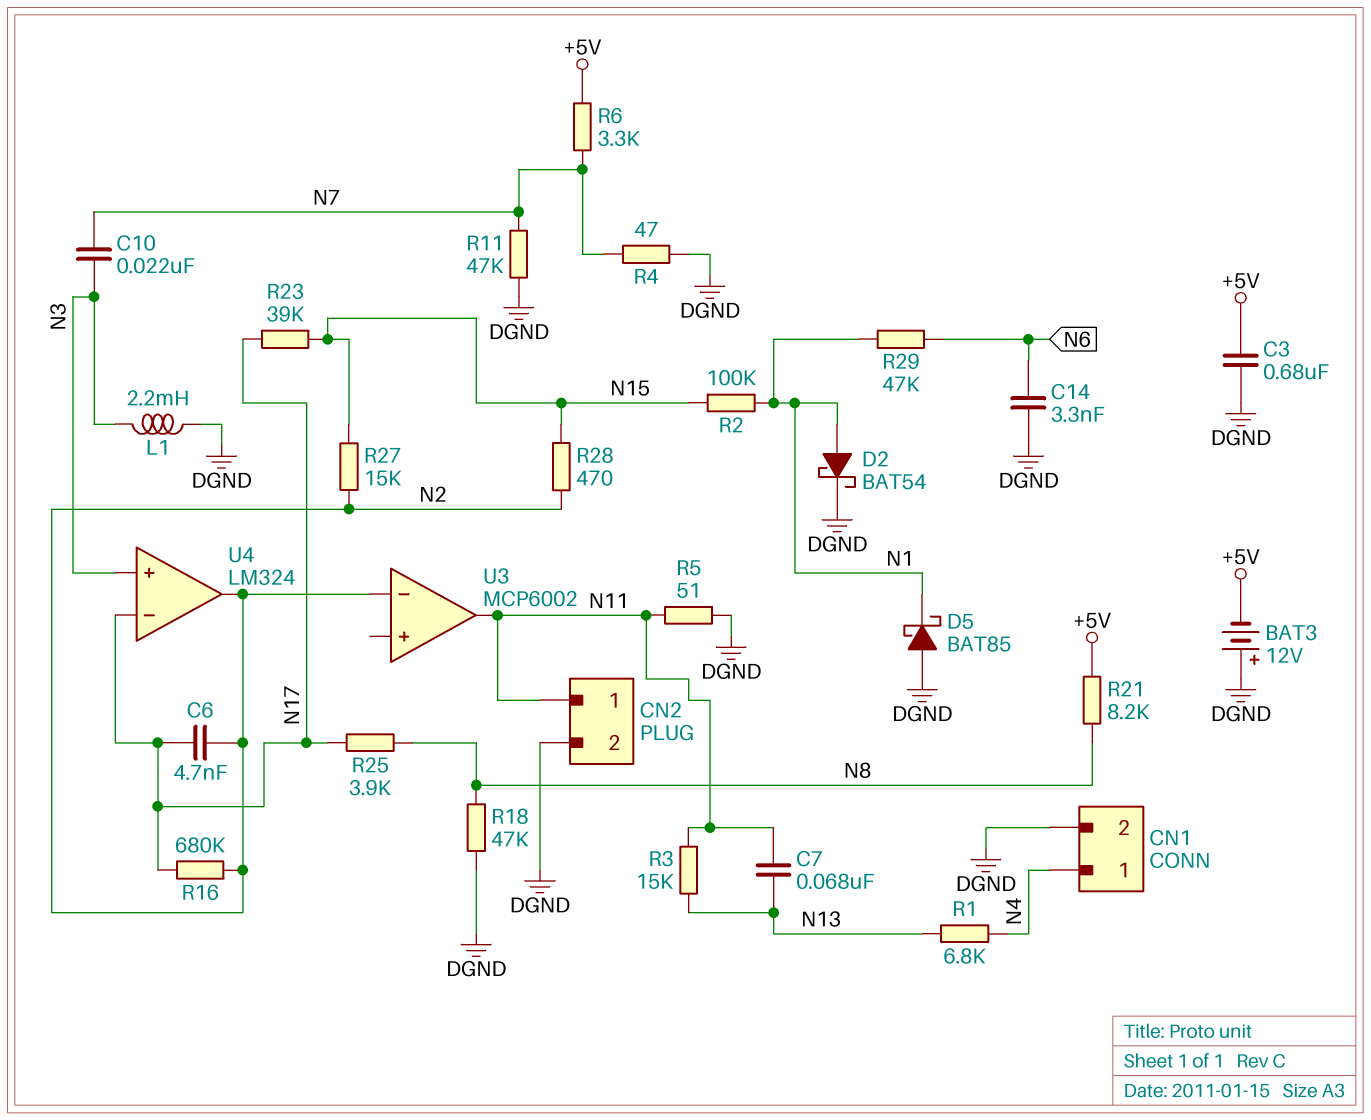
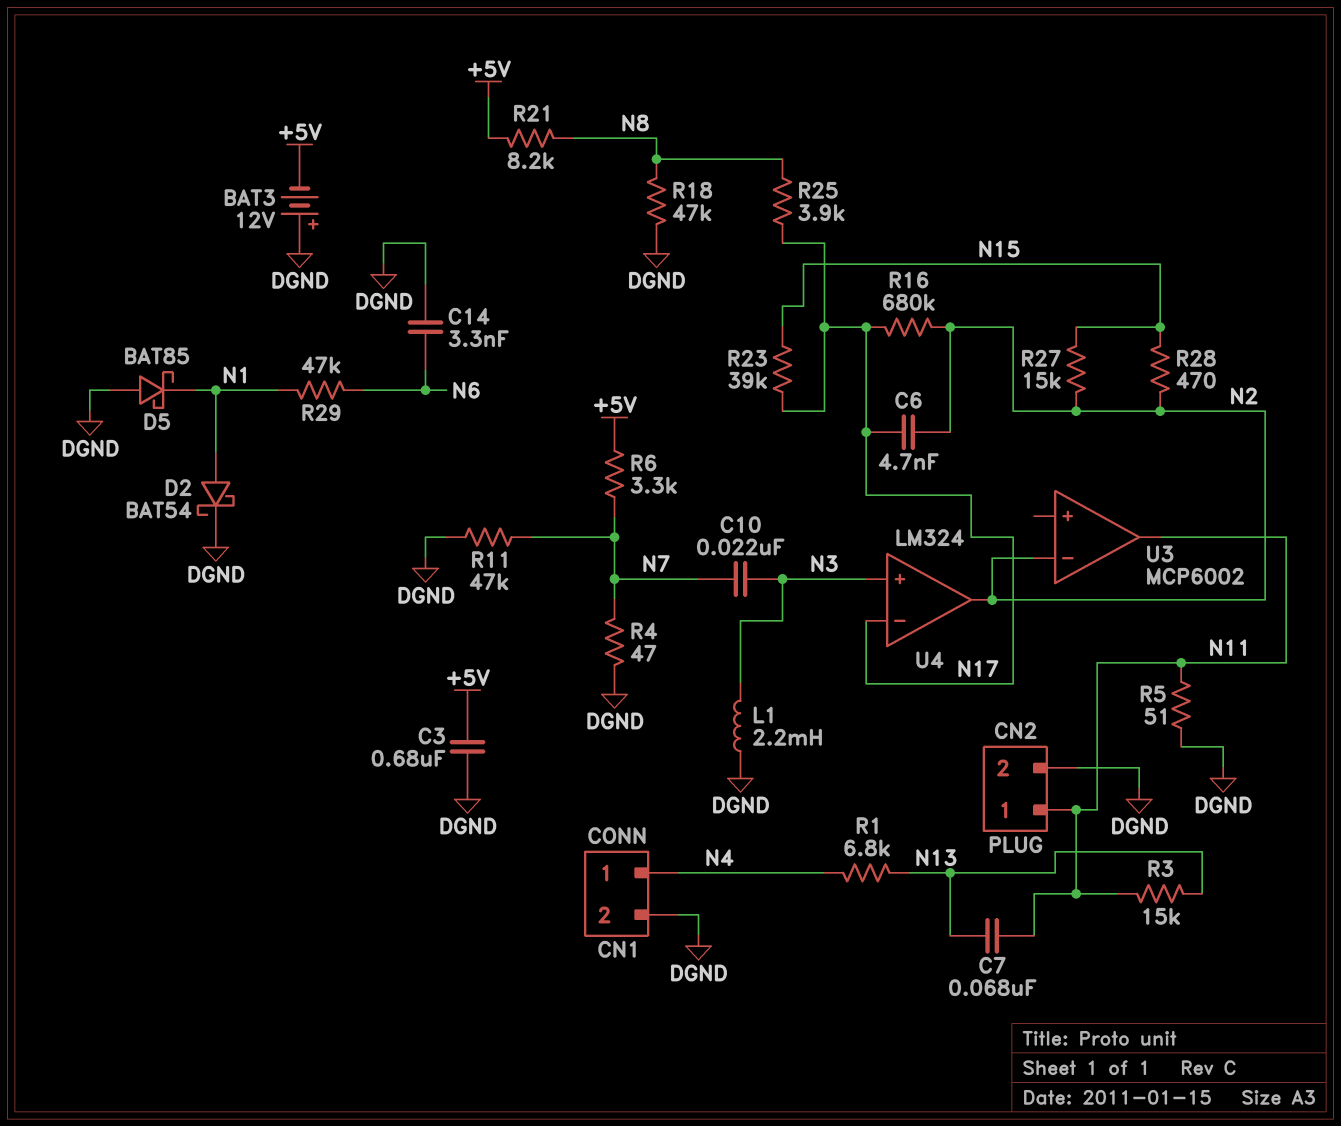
R2: 100k (N1, N15) -> none

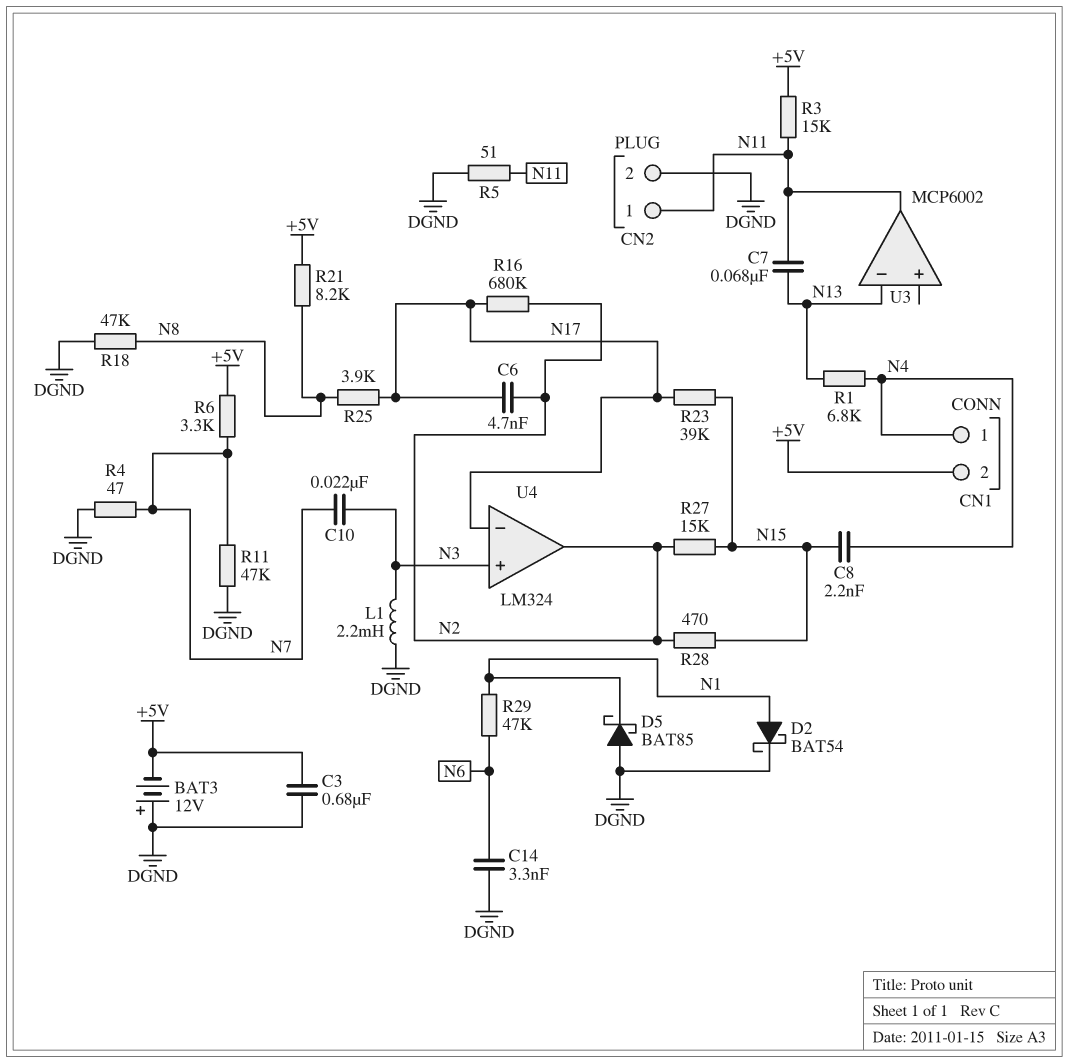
C8: none -> 2.2nF (N4, N15)
CN1 pin 2: DGND -> +5V
R3: 15k (N11, N13) -> 15k (+5V, N11)
U3 pin in-: N2 -> N13

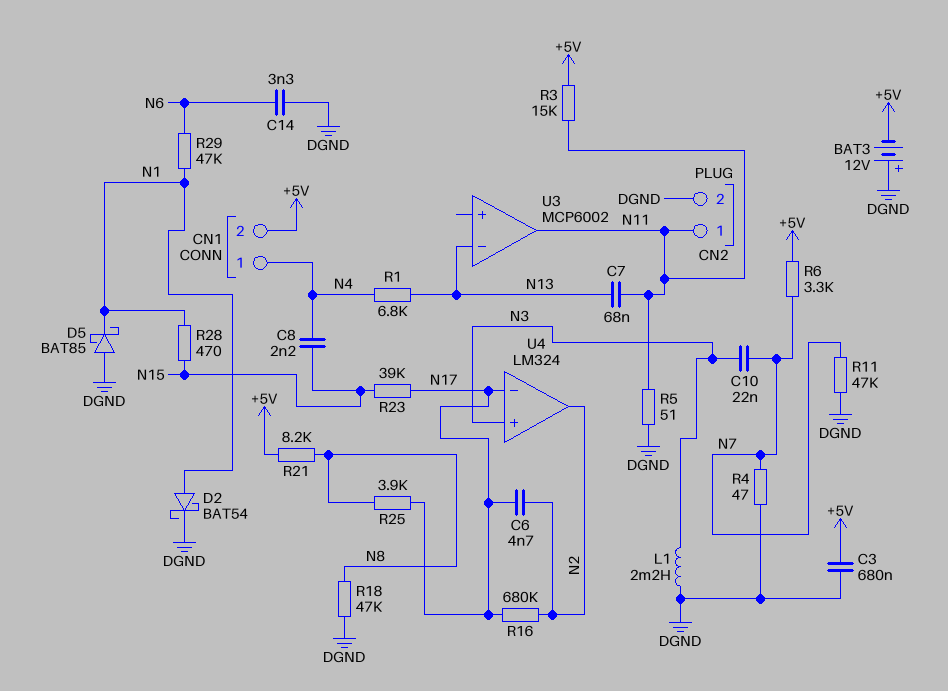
R27: 15k (N2, N15) -> none
R28: 470 (N2, N15) -> 470 (N1, N15)

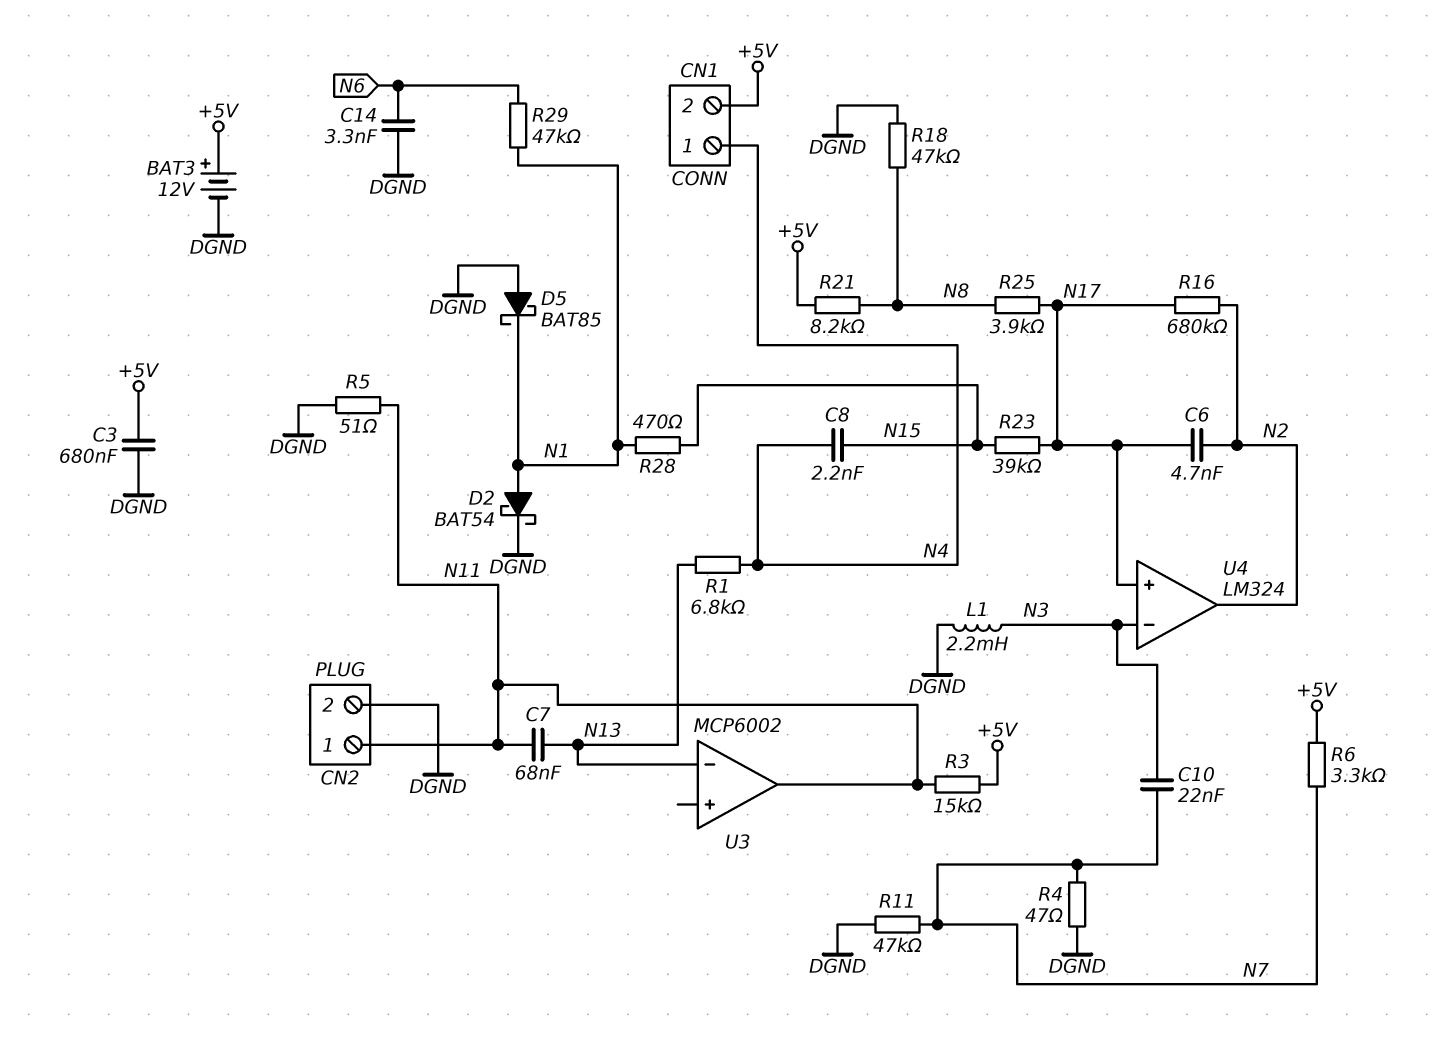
BAT3: 12V (plus DGND, minus +5V) -> 12V (plus +5V, minus DGND)
U4 pin in+: N3 -> N17
U4 pin in-: N17 -> N3

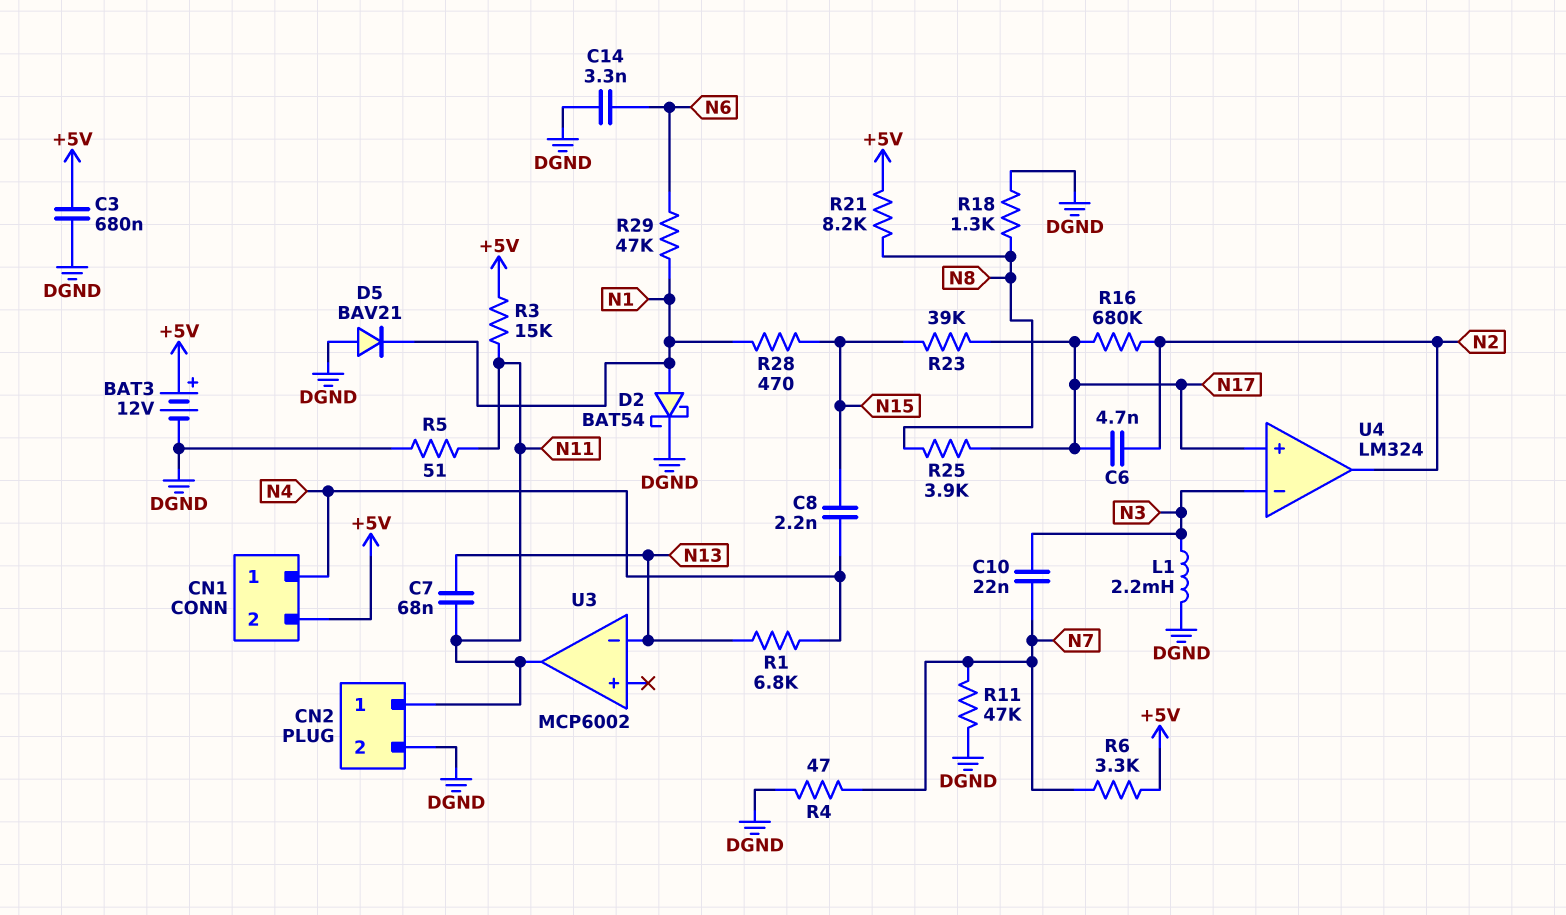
D5: schottky BAT85 (A DGND, K N1) -> diode BAV21 (A DGND, K N1)
R18: 47k (DGND, N8) -> 1.3k (DGND, N8)

